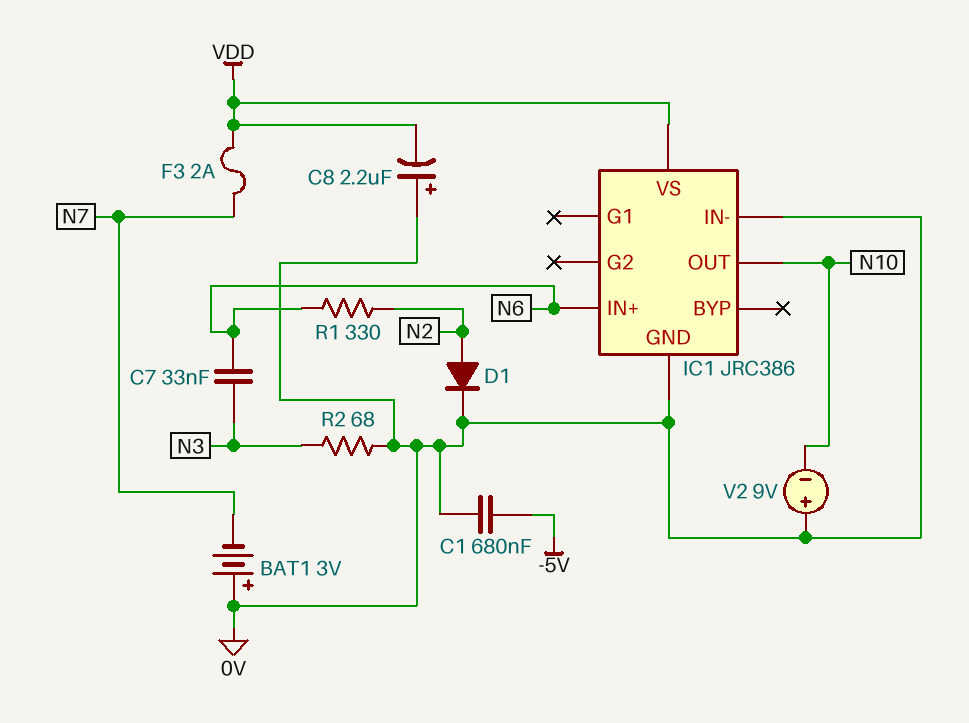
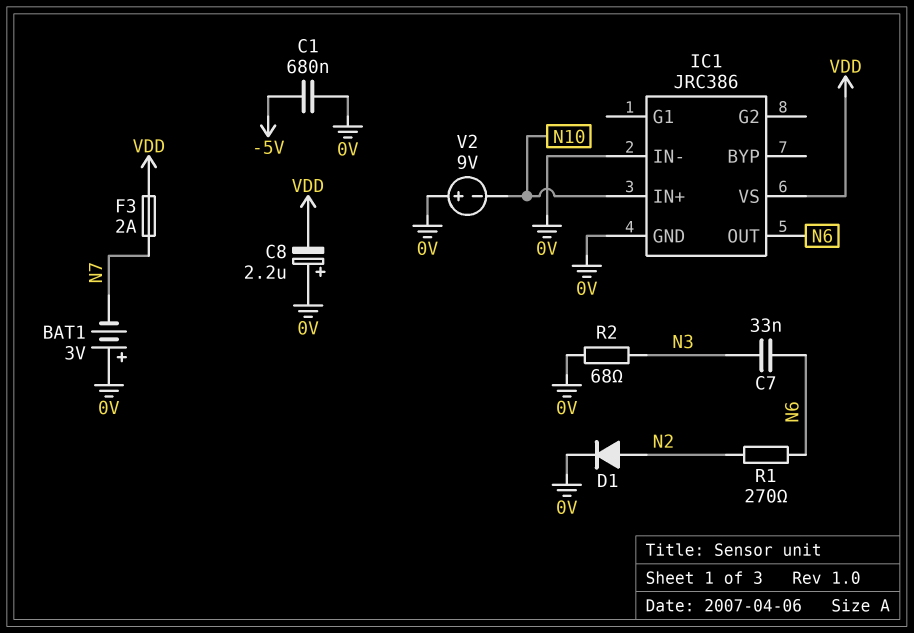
IC1 pin IN+: N6 -> N10
IC1 pin OUT: N10 -> N6
R1: 330 (N2, N6) -> 270 (N2, N6)

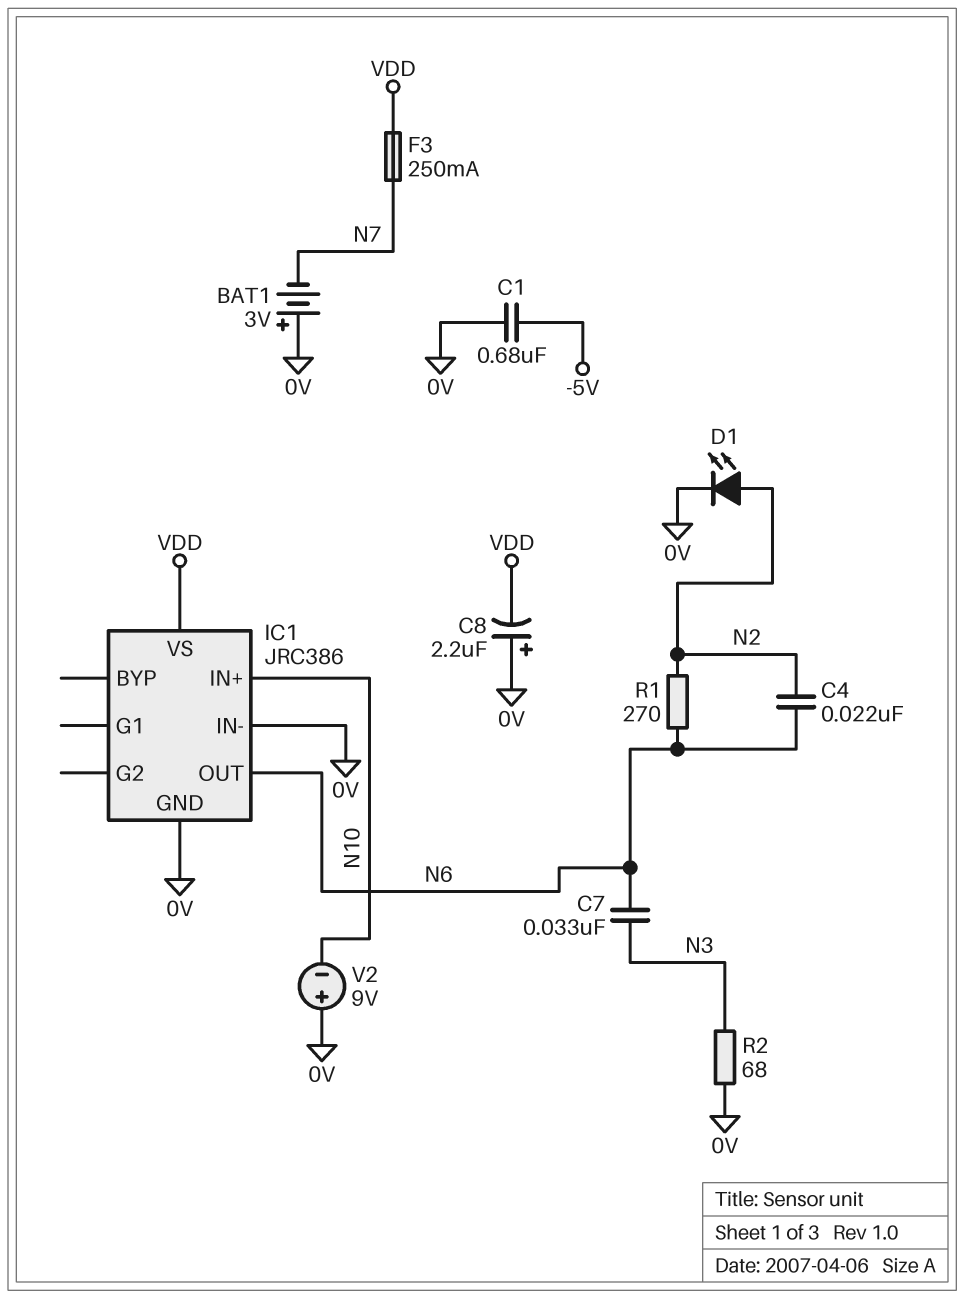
C4: none -> 22nF (N2, N6)
D1: diode (A N2, K 0V) -> LED (A N2, K 0V)
F3: 2A (N7, VDD) -> 250mA (N7, VDD)

